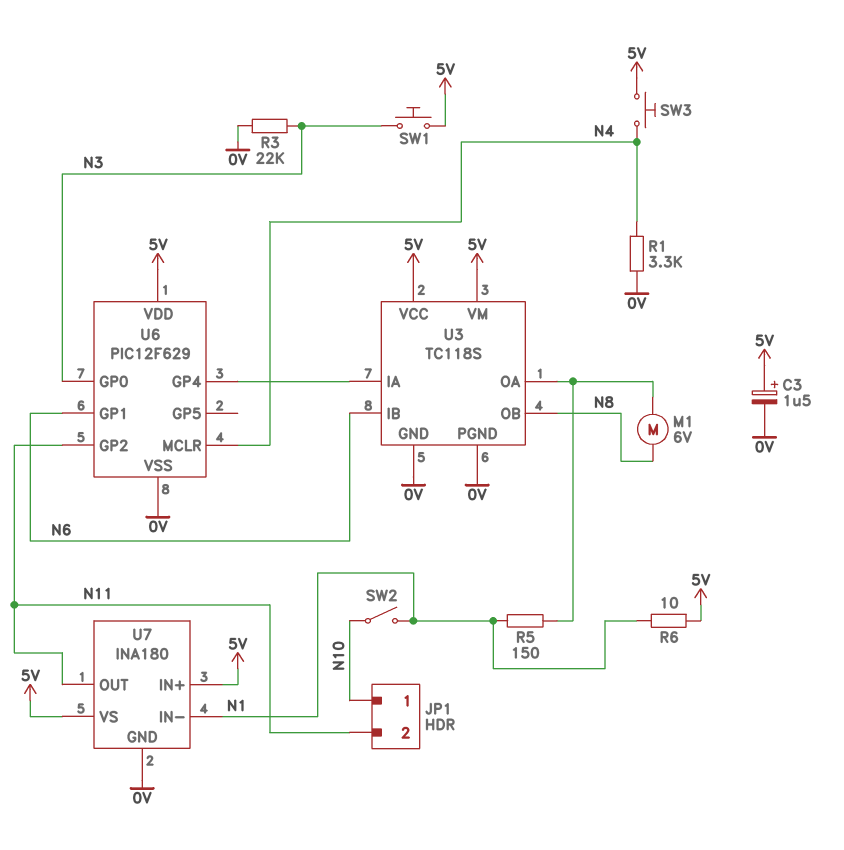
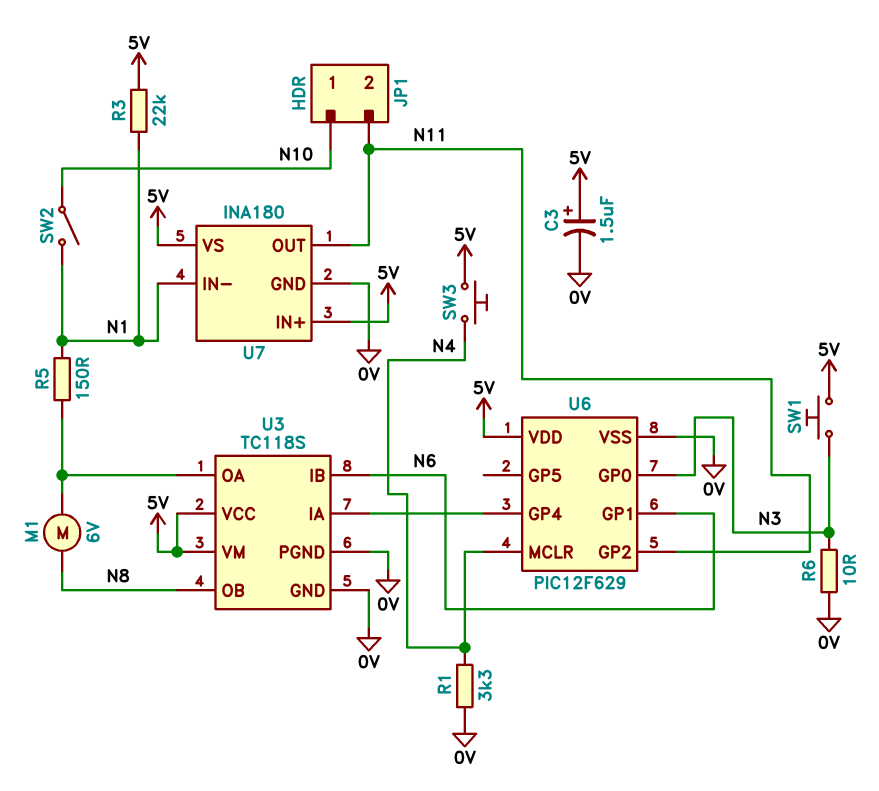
R3: 22k (0V, N3) -> 22k (5V, N1)
R6: 10 (5V, N1) -> 10 (0V, N3)

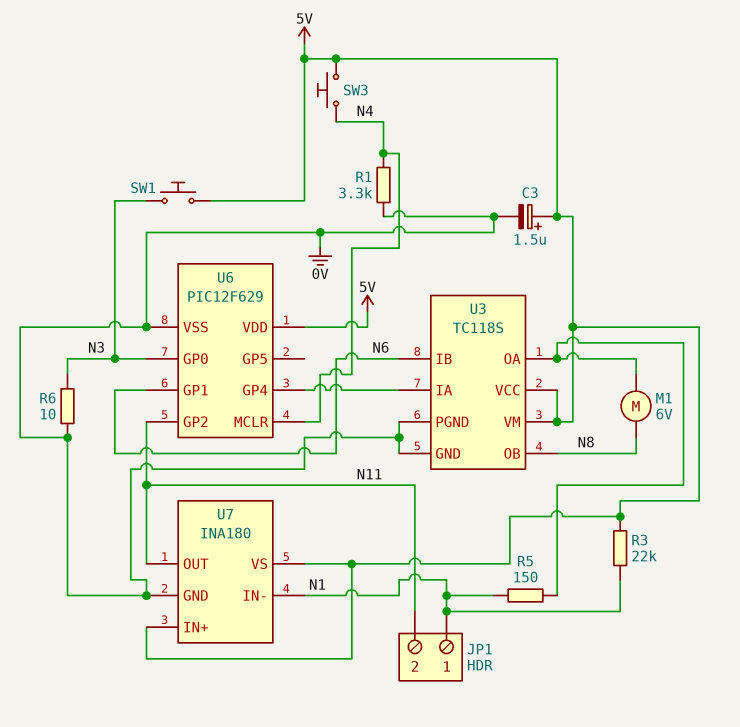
JP1 pin 1: N10 -> N1
SW2: switch (N1, N10) -> none

